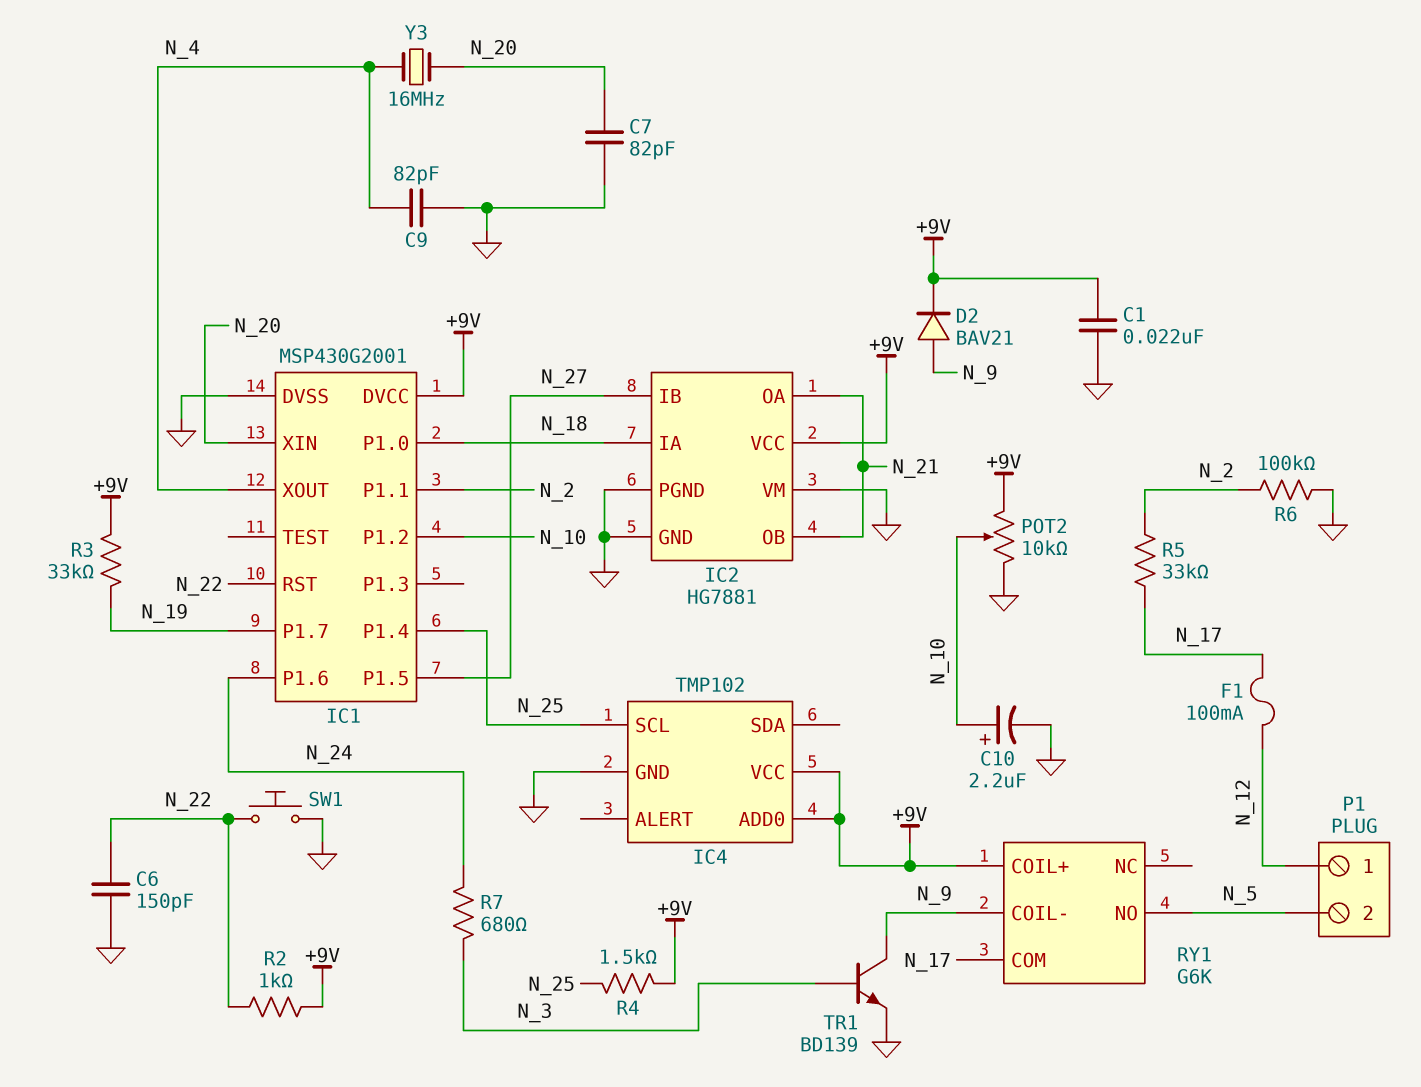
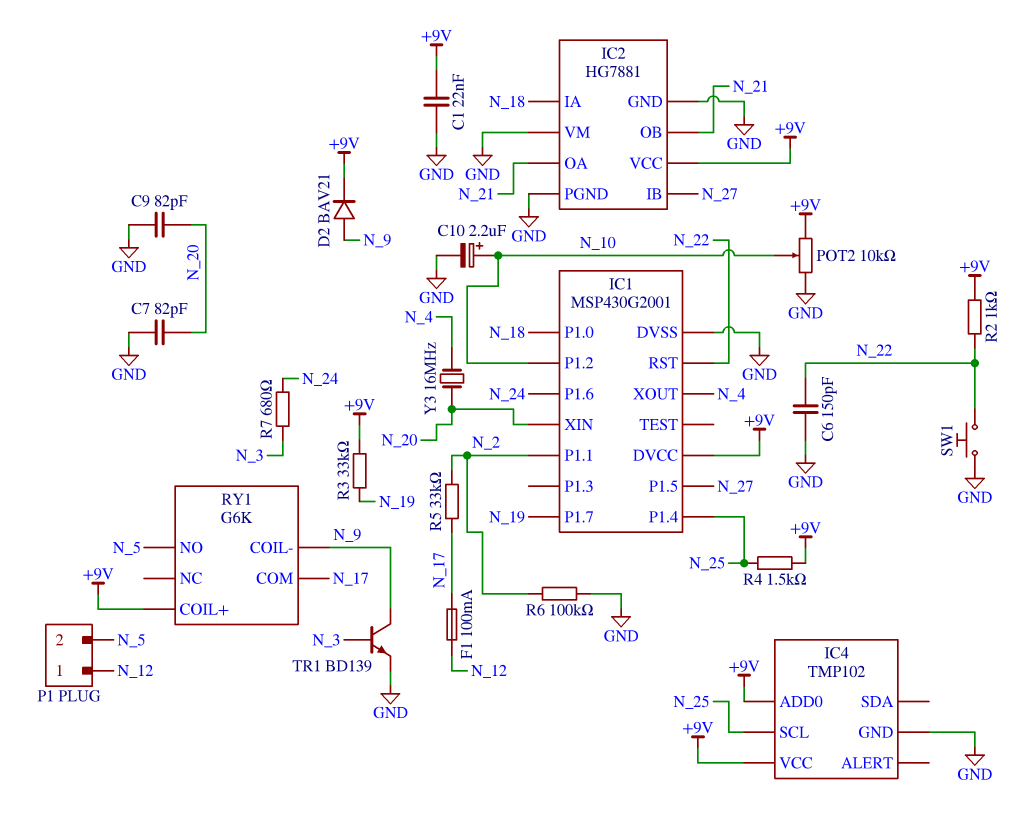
C9: 82pF (GND, N_4) -> 82pF (GND, N_20)

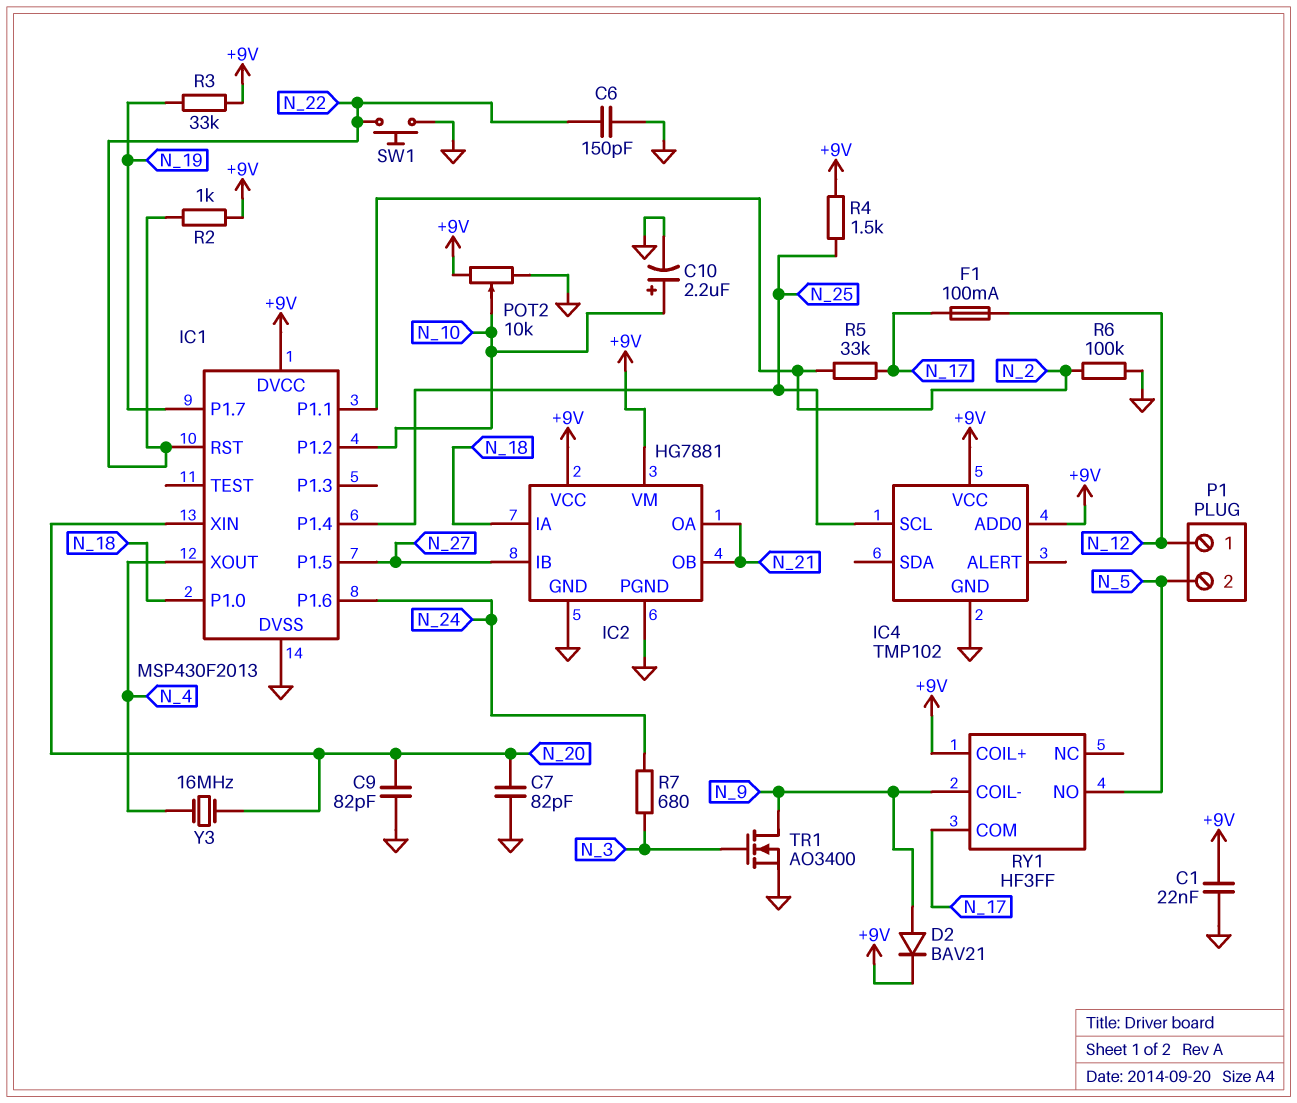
IC1: MSP430G2001 -> MSP430F2013
IC2 pin VM: GND -> +9V
RY1: G6K -> HF3FF
TR1: NPN BD139 (B N_3, C N_9, E GND) -> NMOS AO3400 (G N_3, D N_9, S GND)

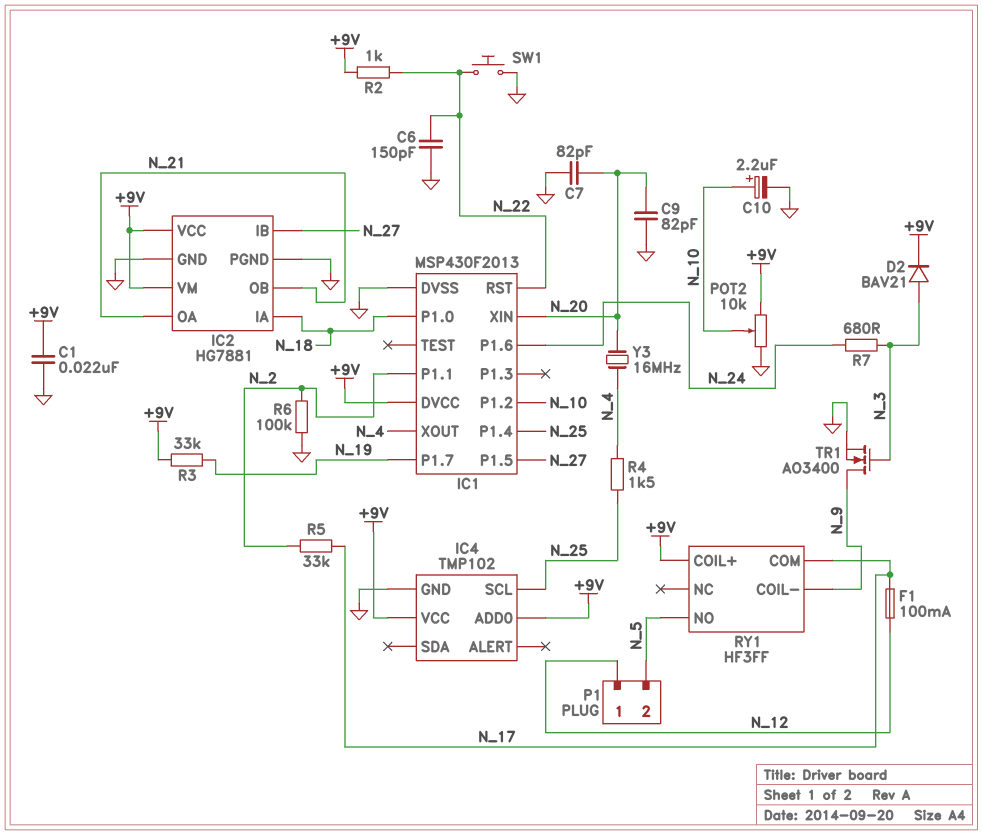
D2: diode BAV21 (A N_9, K +9V) -> diode BAV21 (A N_3, K +9V)
R4: 1.5k (+9V, N_25) -> 1.5k (N_4, N_25)

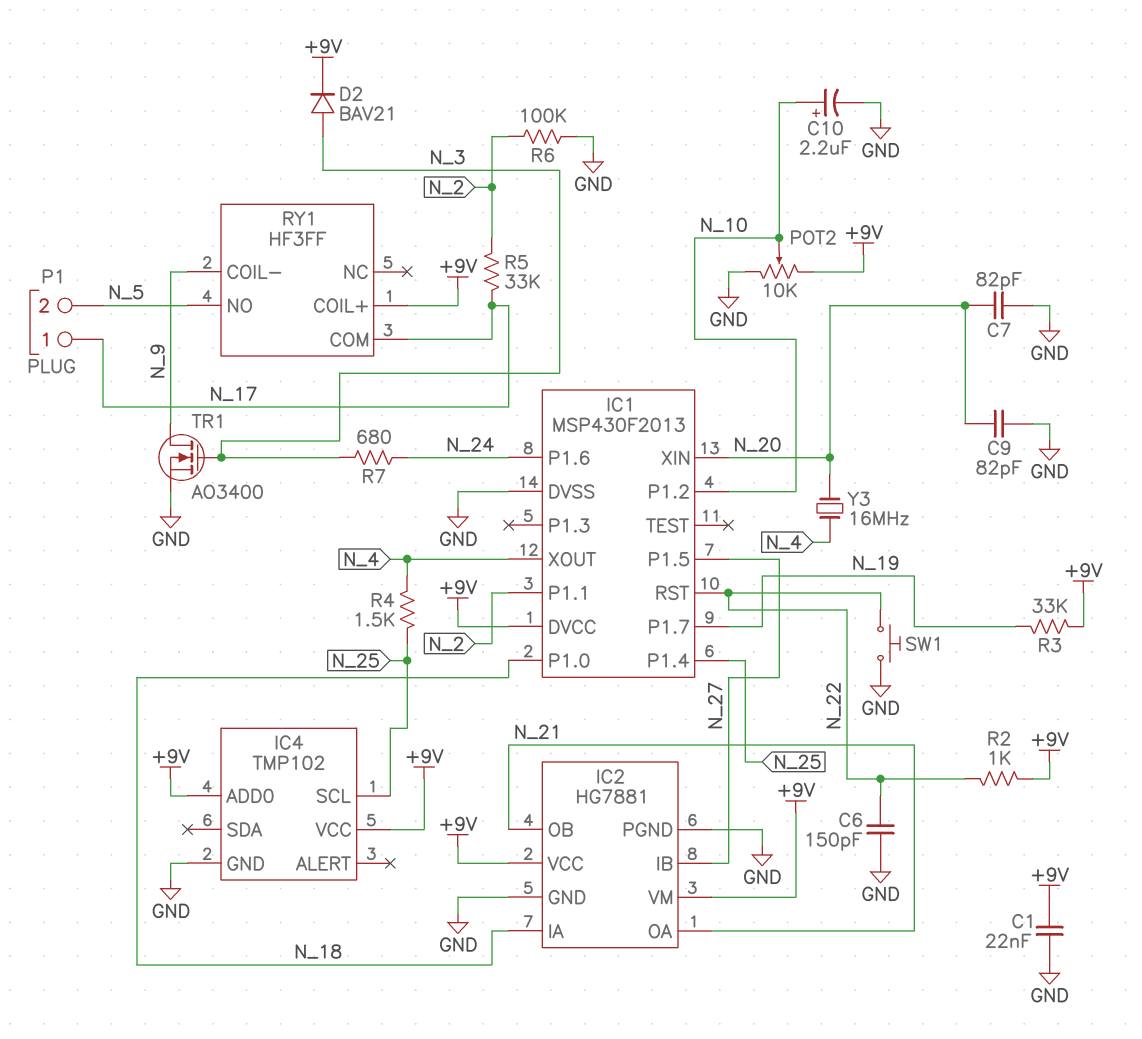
F1: 100mA (N_12, N_17) -> none
P1 pin 1: N_12 -> N_17

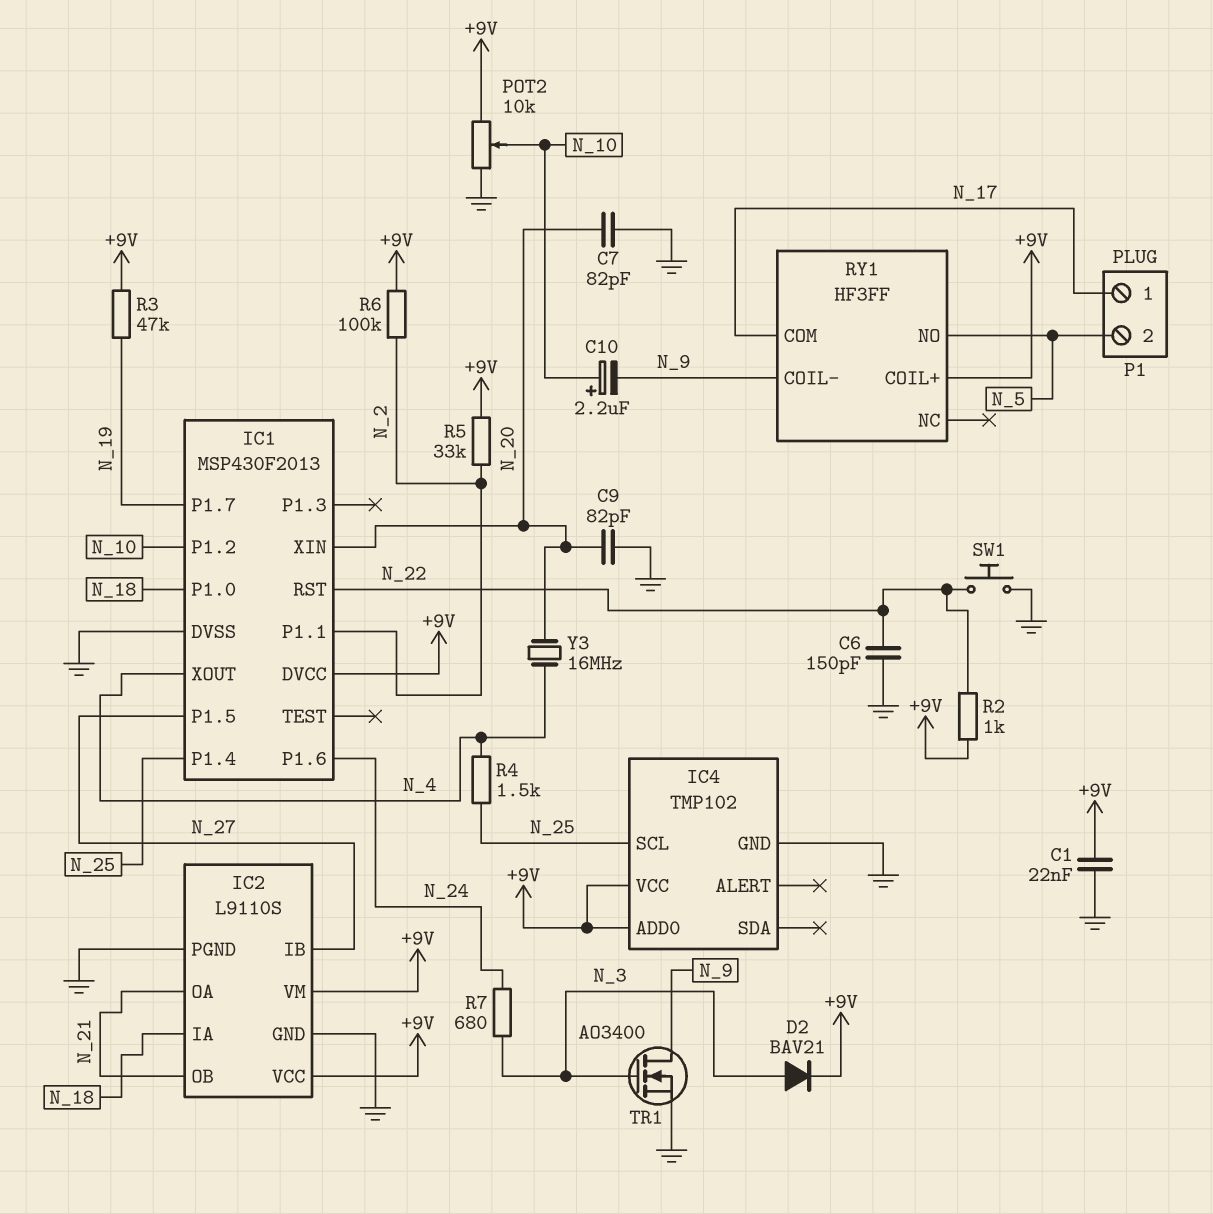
C10: 2.2uF (plus N_10, minus GND) -> 2.2uF (plus N_10, minus N_9)
IC2: HG7881 -> L9110S
R3: 33k (+9V, N_19) -> 47k (+9V, N_19)
R5: 33k (N_2, N_17) -> 33k (+9V, N_2)
R6: 100k (GND, N_2) -> 100k (+9V, N_2)

